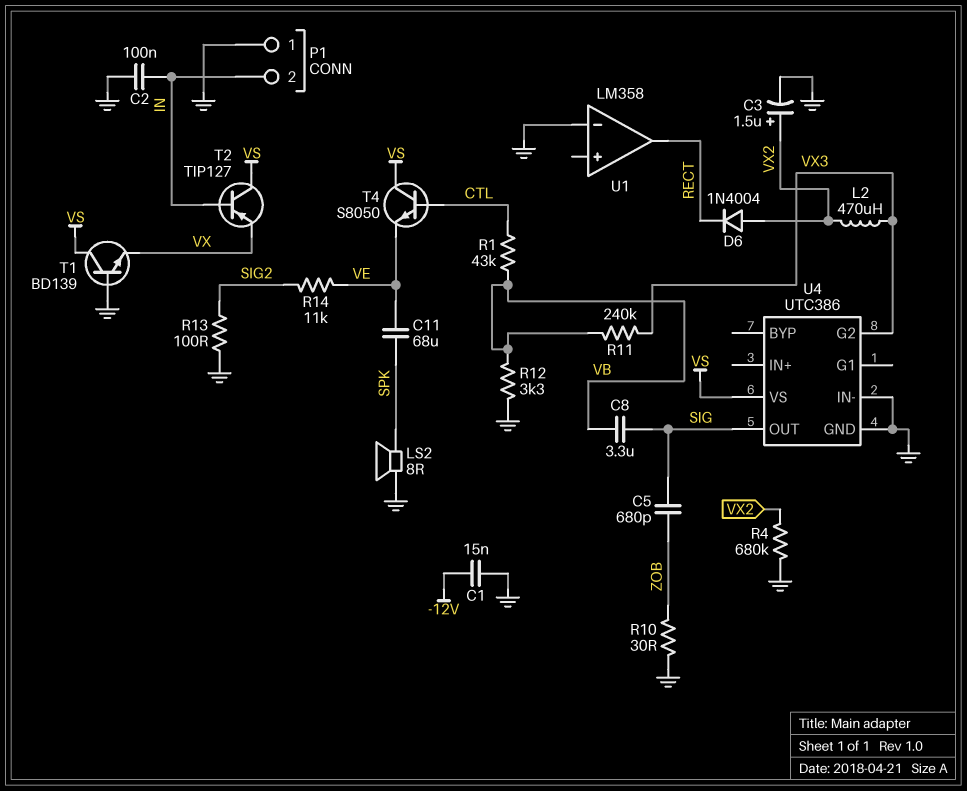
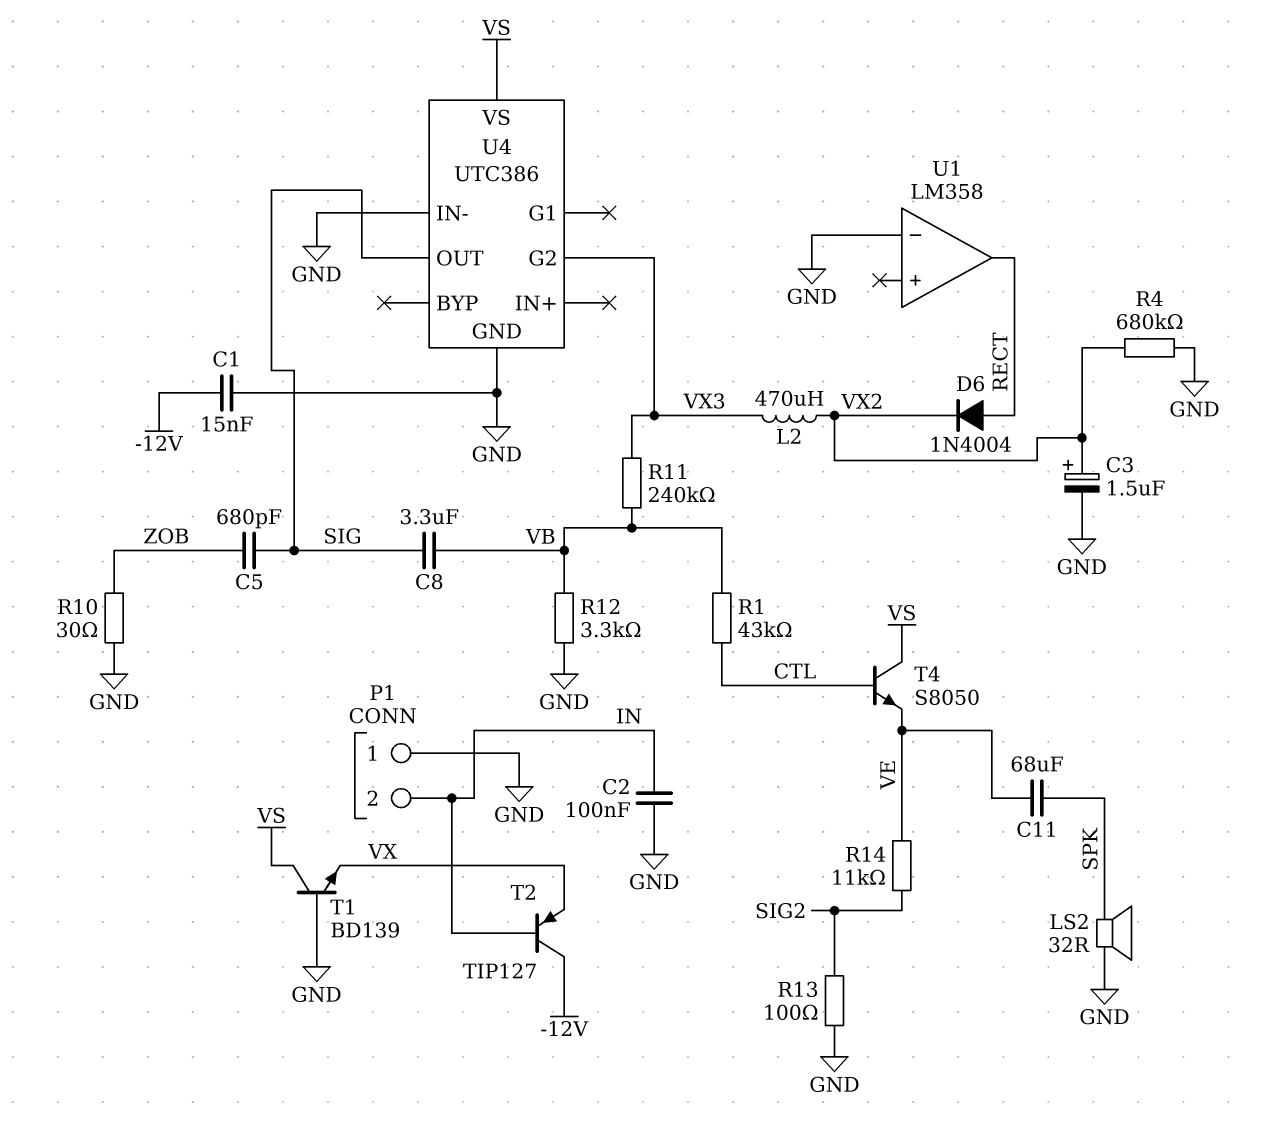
D6: diode 1N4004 (A VX2, K RECT) -> diode 1N4004 (A RECT, K VX2)
LS2: speaker 8R (GND, SPK) -> speaker 32R (GND, SPK)
T2: PNP TIP127 (B IN, C VS, E VX) -> PNP TIP127 (B IN, C -12V, E VX)

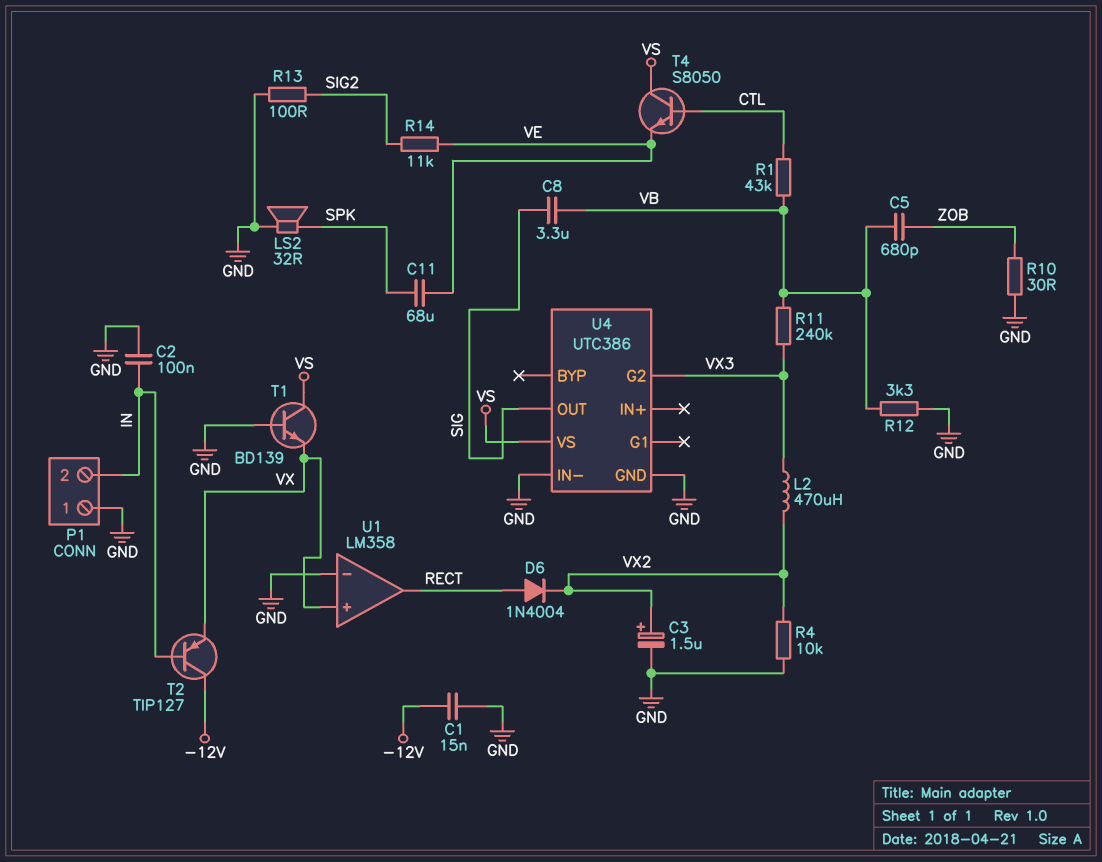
C5: 680pF (SIG, ZOB) -> 680pF (VB, ZOB)
R4: 680k (GND, VX2) -> 10k (GND, VX2)
U1 pin in+: none -> VX

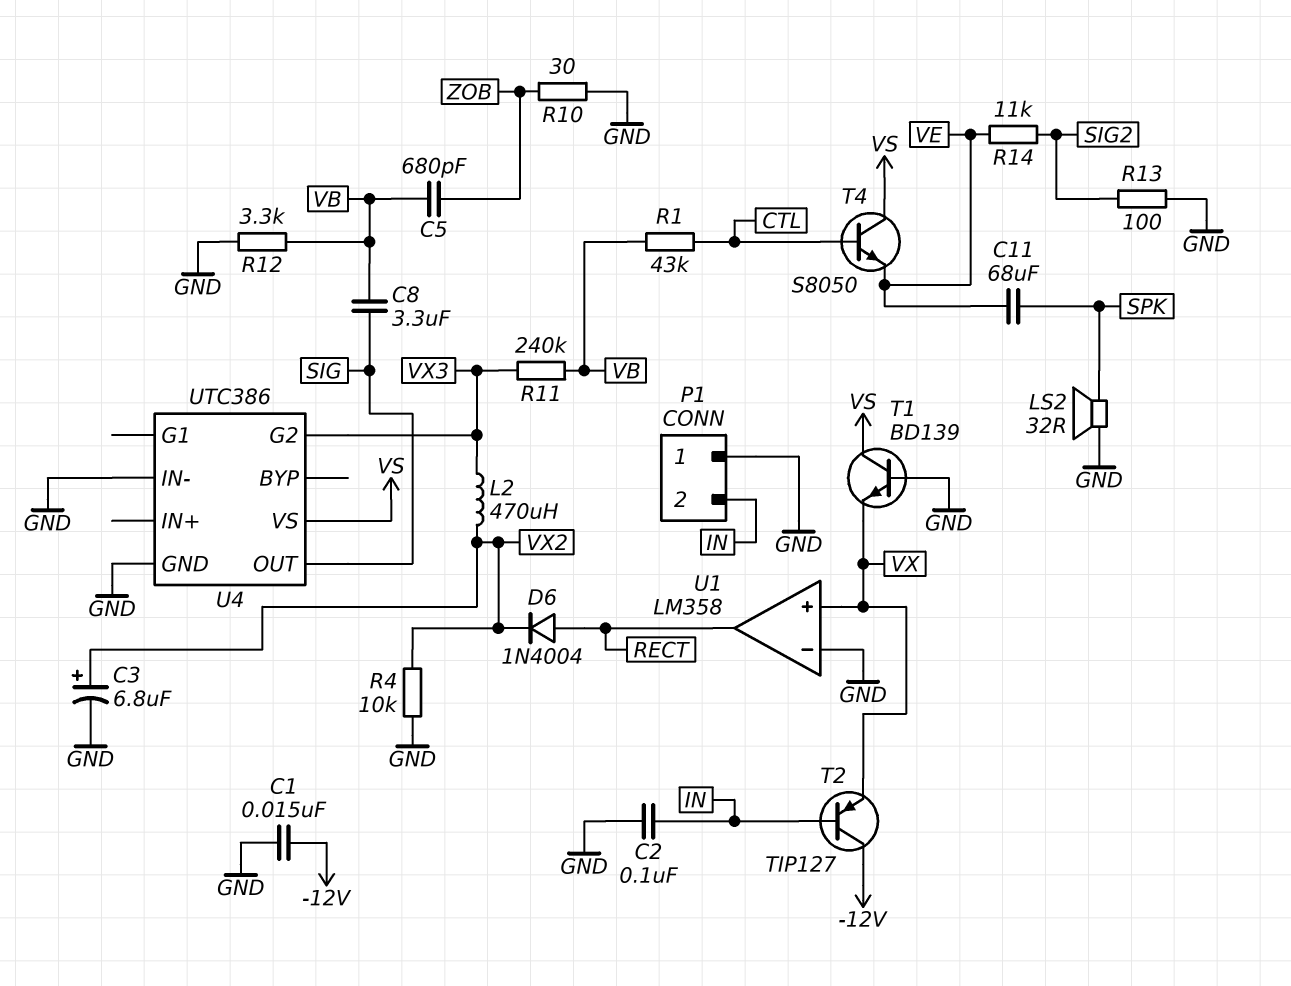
C3: 1.5uF (plus VX2, minus GND) -> 6.8uF (plus VX2, minus GND)

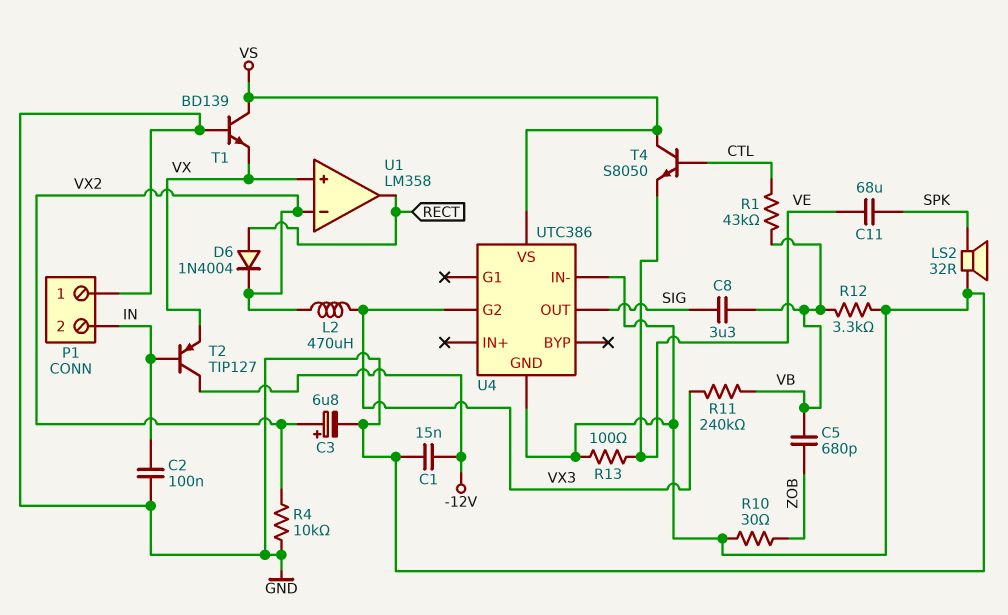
R13: 100 (GND, SIG2) -> 100 (GND, VE)
R14: 11k (SIG2, VE) -> none
U1 pin in-: GND -> VX2

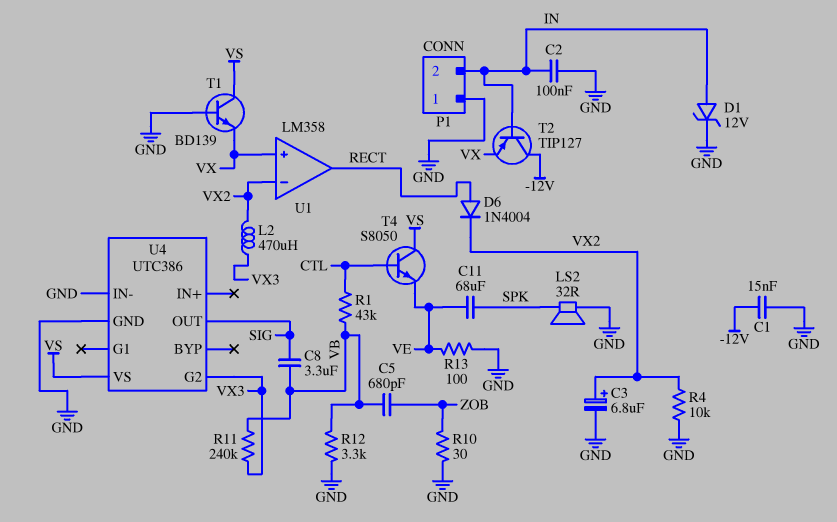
D1: none -> zener 12V (A IN, K GND)

